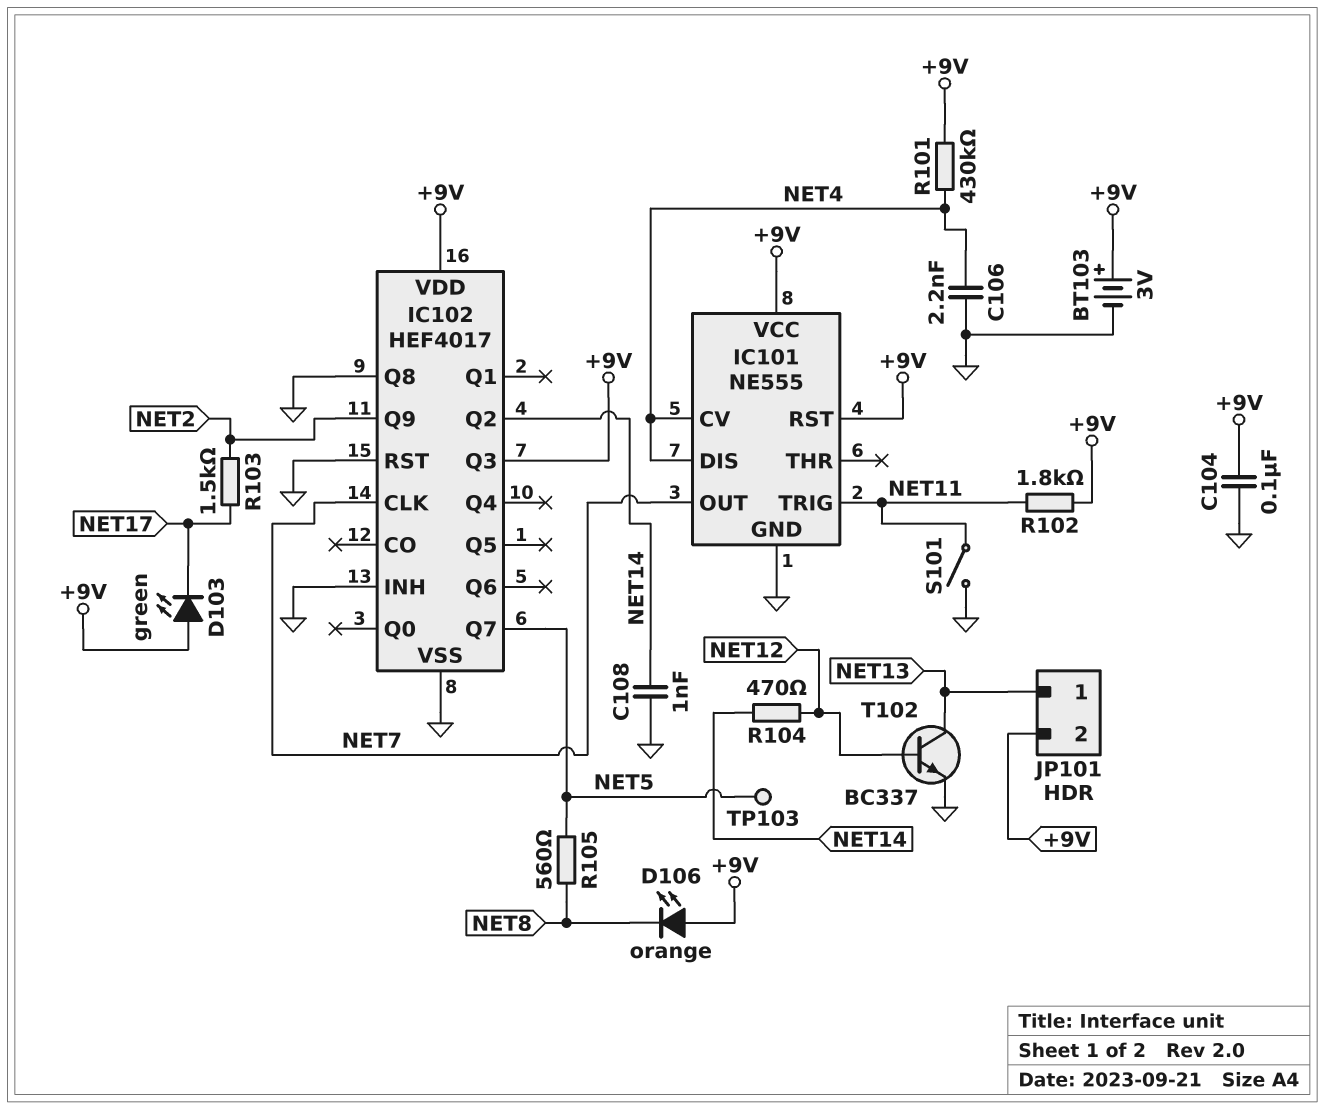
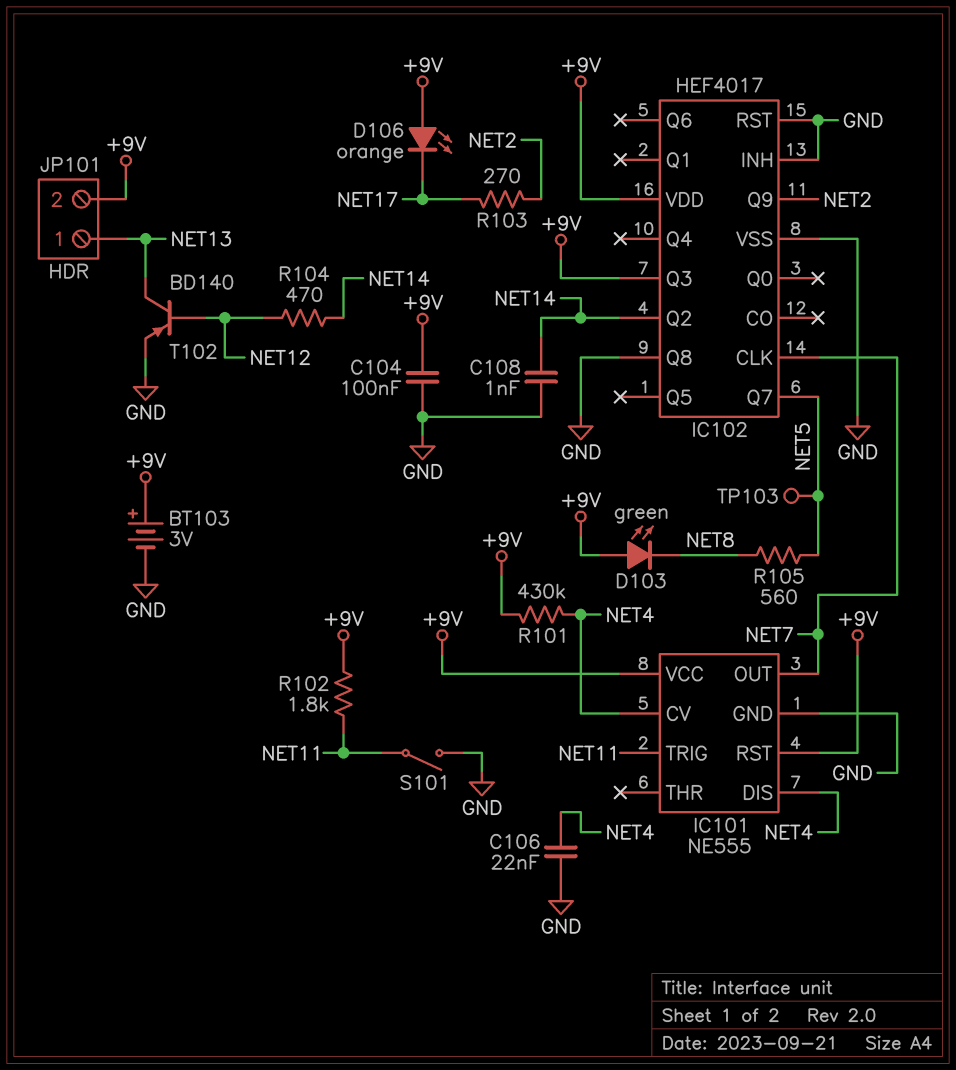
C106: 2.2nF (GND, NET4) -> 22nF (GND, NET4)
D103: LED green (A +9V, K NET17) -> LED green (A +9V, K NET8)
D106: LED orange (A +9V, K NET8) -> LED orange (A +9V, K NET17)
R103: 1.5k (NET2, NET17) -> 270 (NET2, NET17)
T102: NPN BC337 (B NET12, C NET13, E GND) -> PNP BD140 (B NET12, C NET13, E GND)

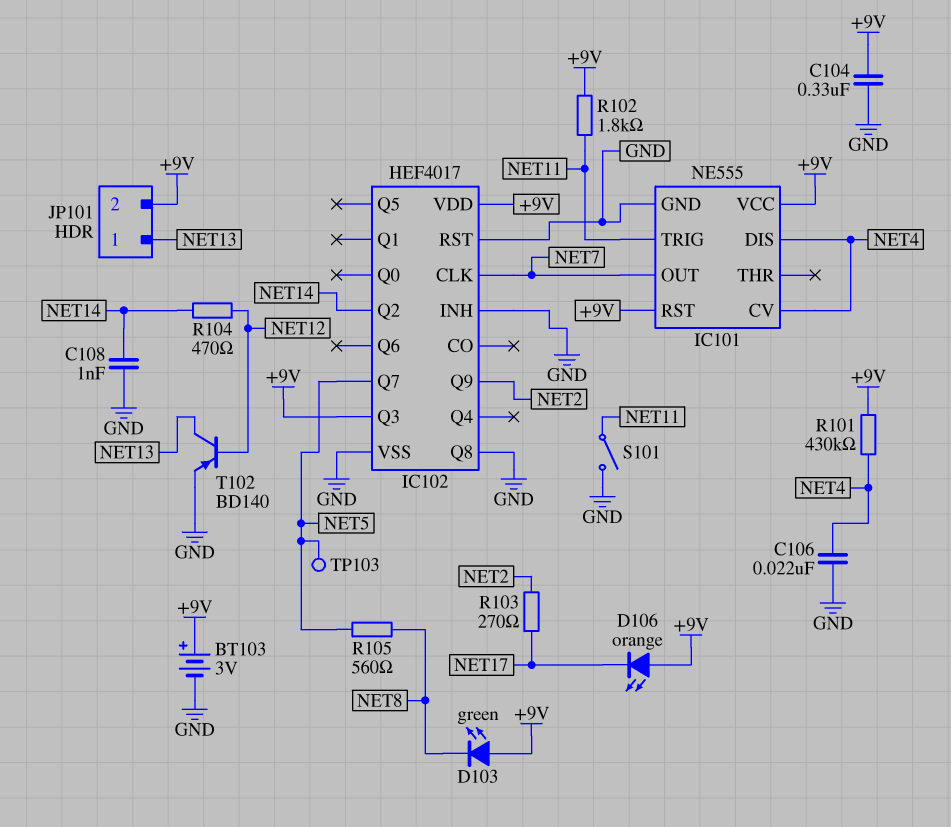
C104: 100nF (+9V, GND) -> 330nF (+9V, GND)

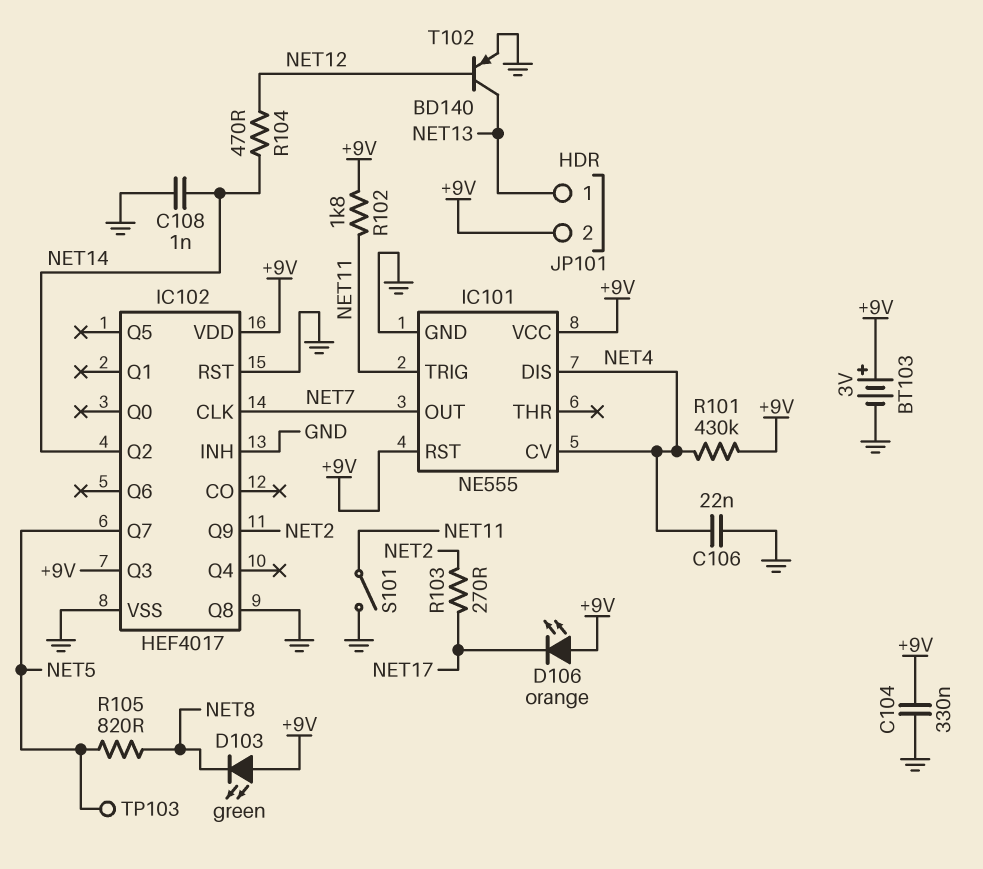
R105: 560 (NET5, NET8) -> 820 (NET5, NET8)

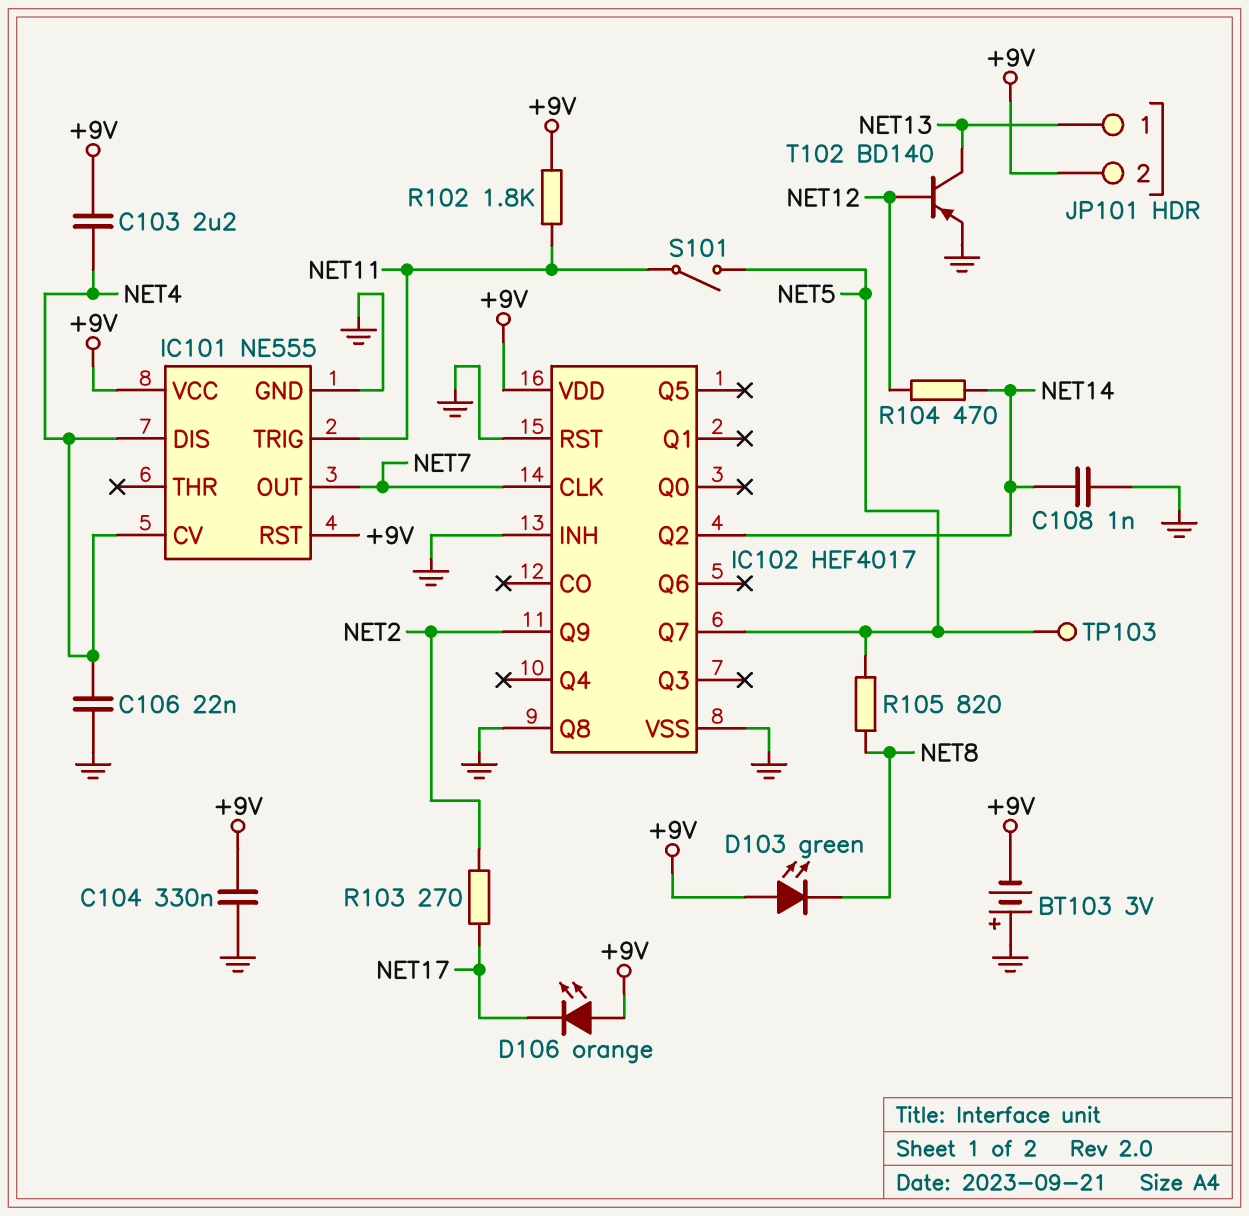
BT103: 3V (plus +9V, minus GND) -> 3V (plus GND, minus +9V)
C103: none -> 2.2uF (+9V, NET4)
IC102 pin Q3: +9V -> none
R101: 430k (+9V, NET4) -> none
S101: switch (GND, NET11) -> switch (NET5, NET11)

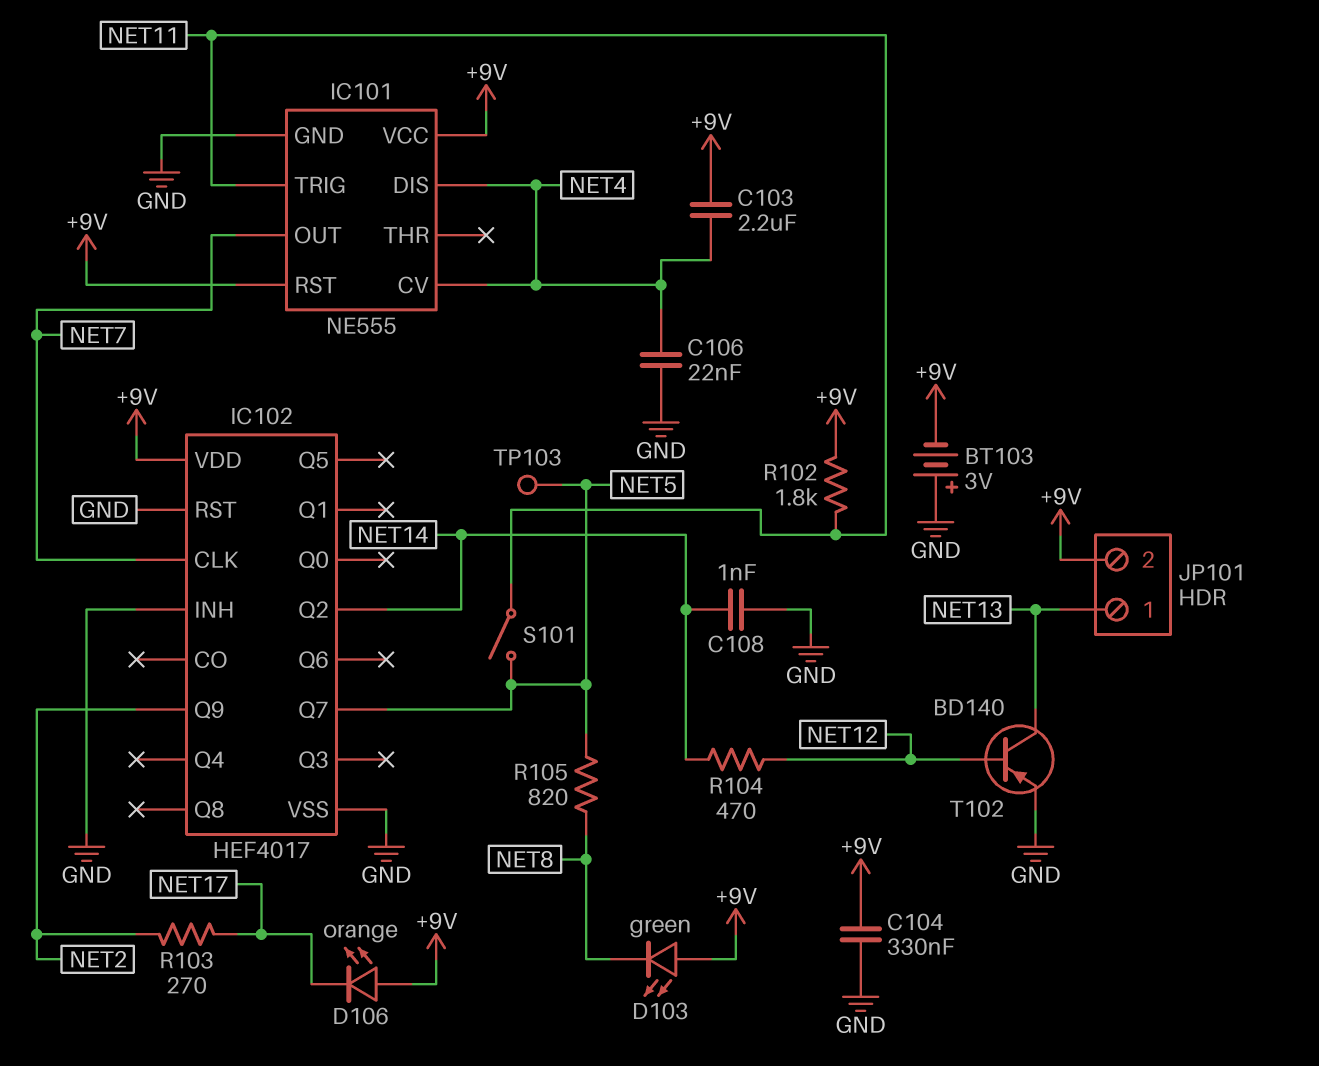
IC102 pin Q8: GND -> none

